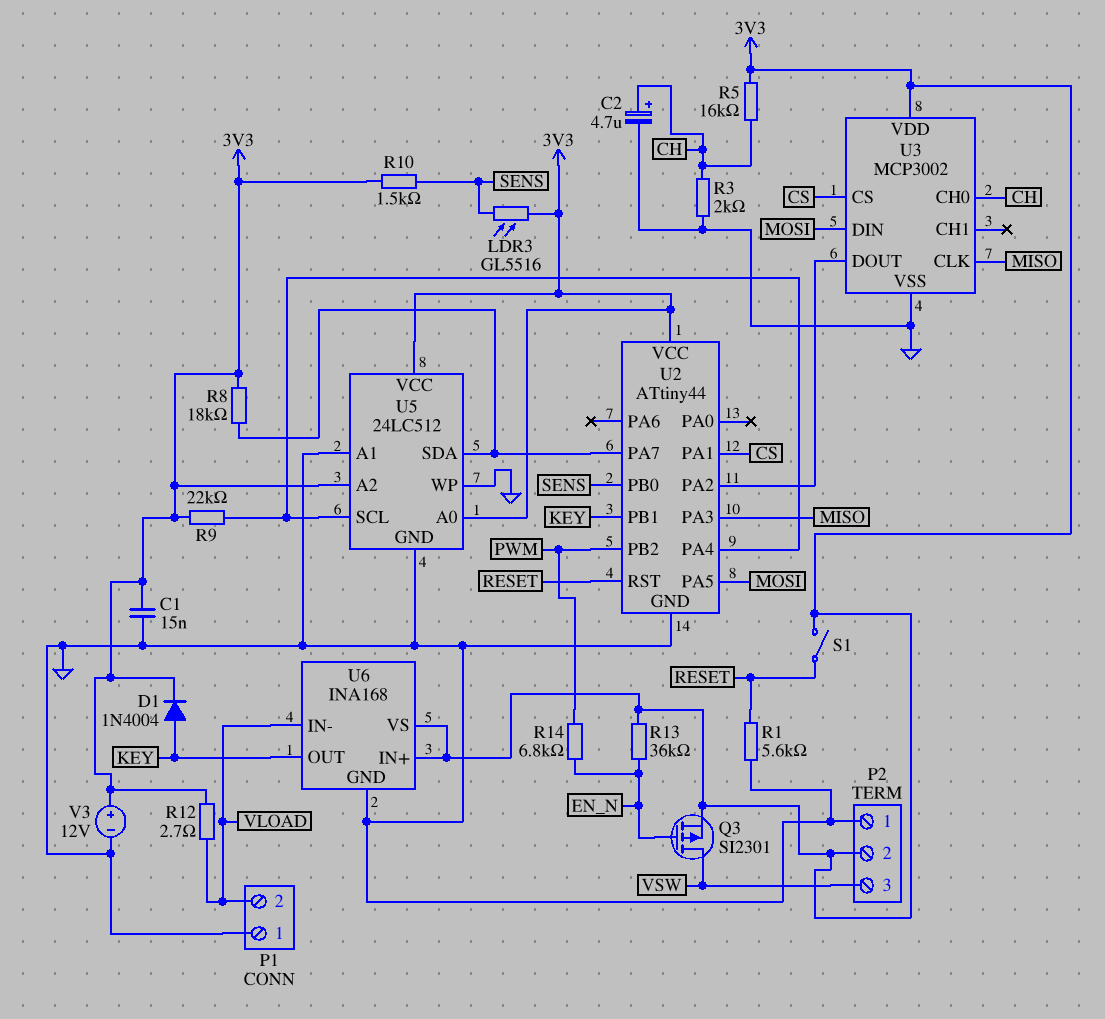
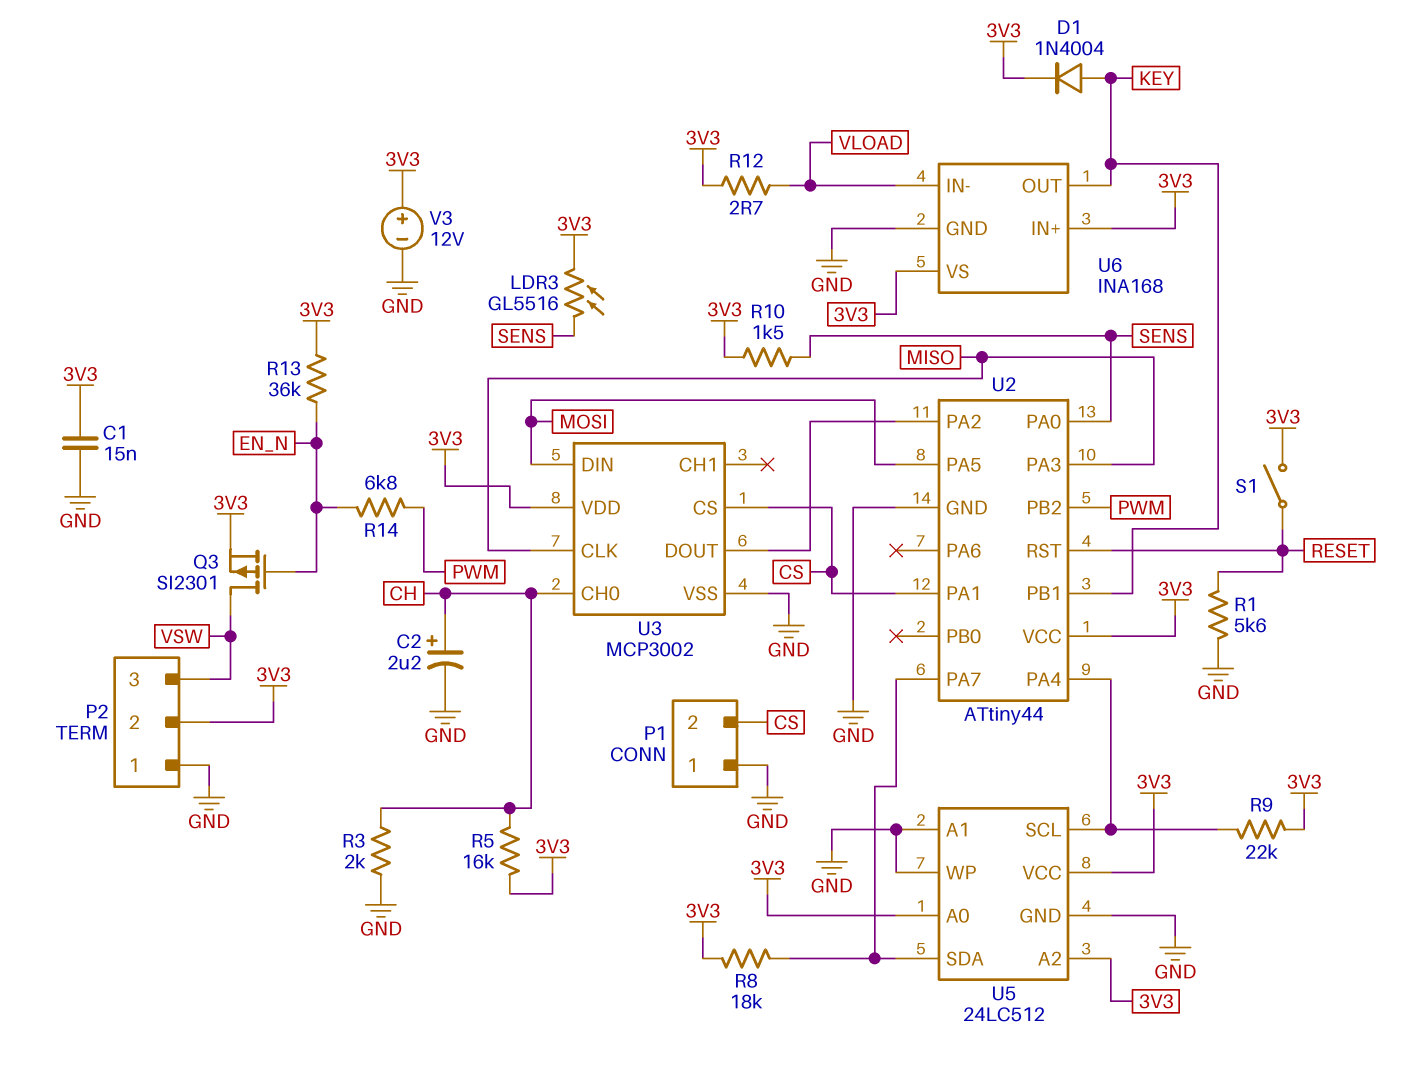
C2: 4.7uF (plus CH, minus GND) -> 2.2uF (plus CH, minus GND)
P1 pin 2: VLOAD -> CS
U2 pin PA0: none -> SENS
U2 pin PB0: SENS -> none

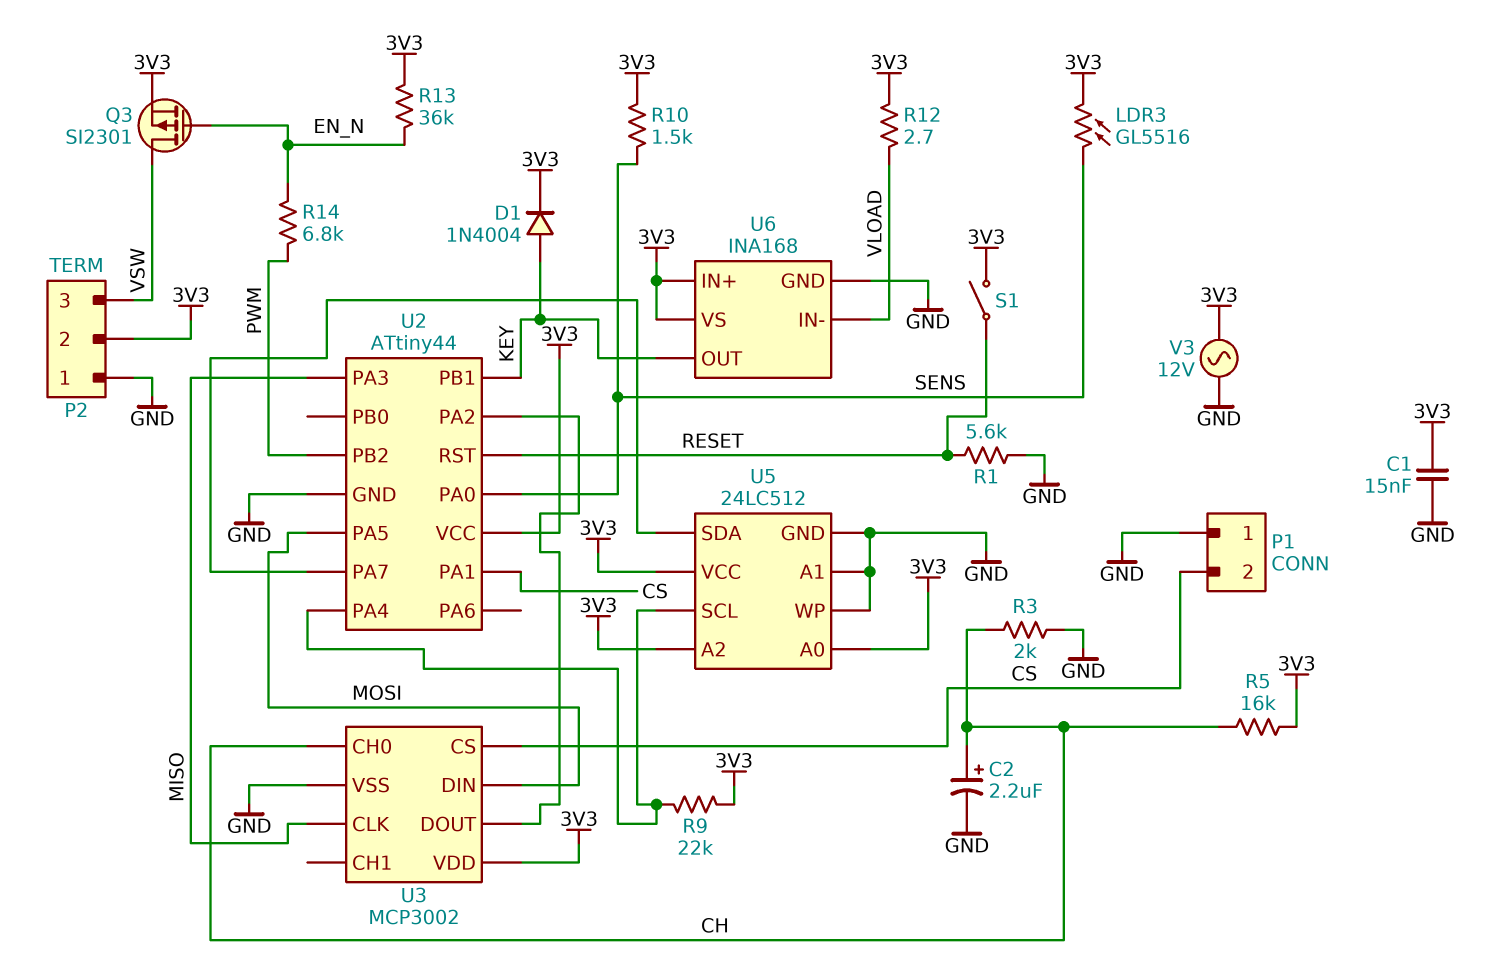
R8: 18k (3V3, U2/PA7) -> none
V3: 12V (plus 3V3, minus GND) -> AC 12V (3V3, GND)

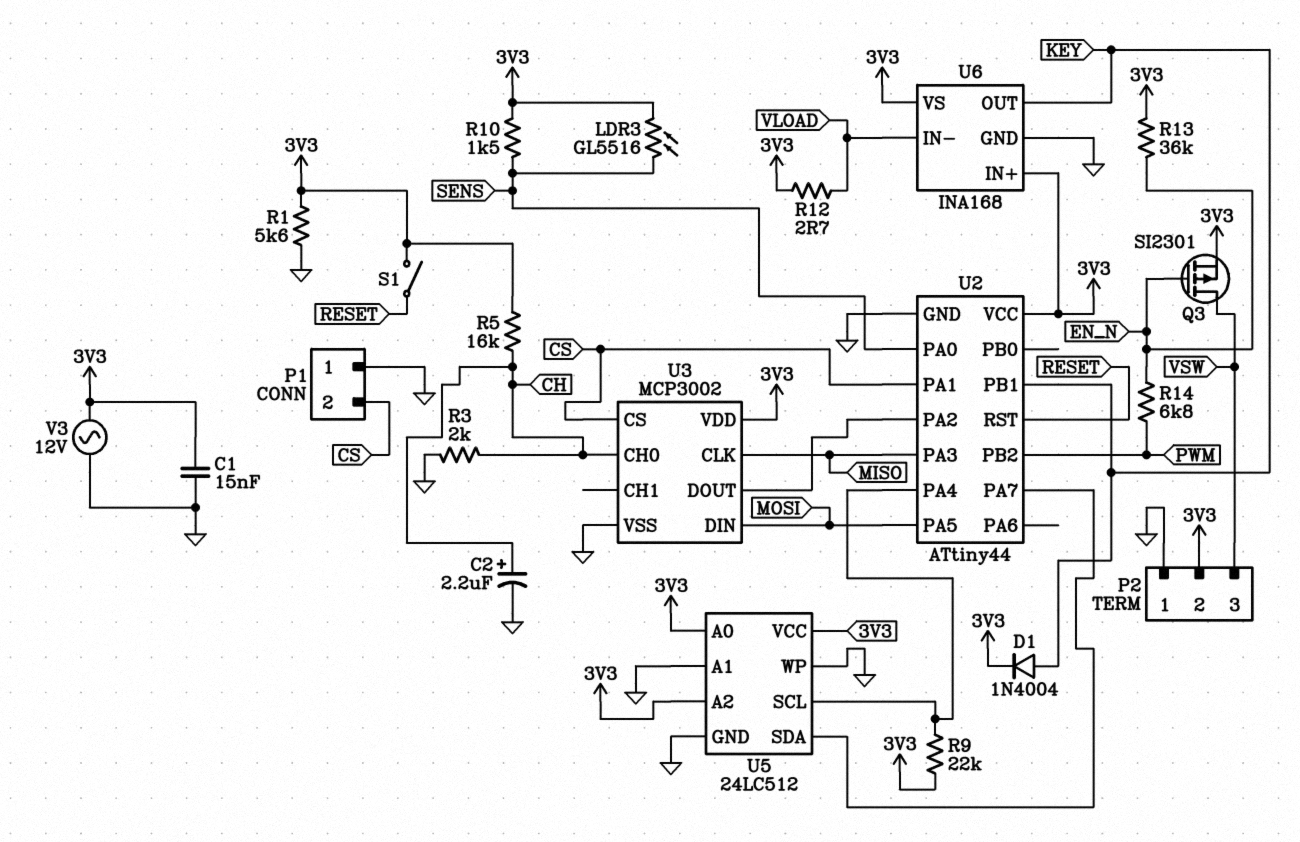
R1: 5.6k (GND, RESET) -> 5.6k (3V3, GND)

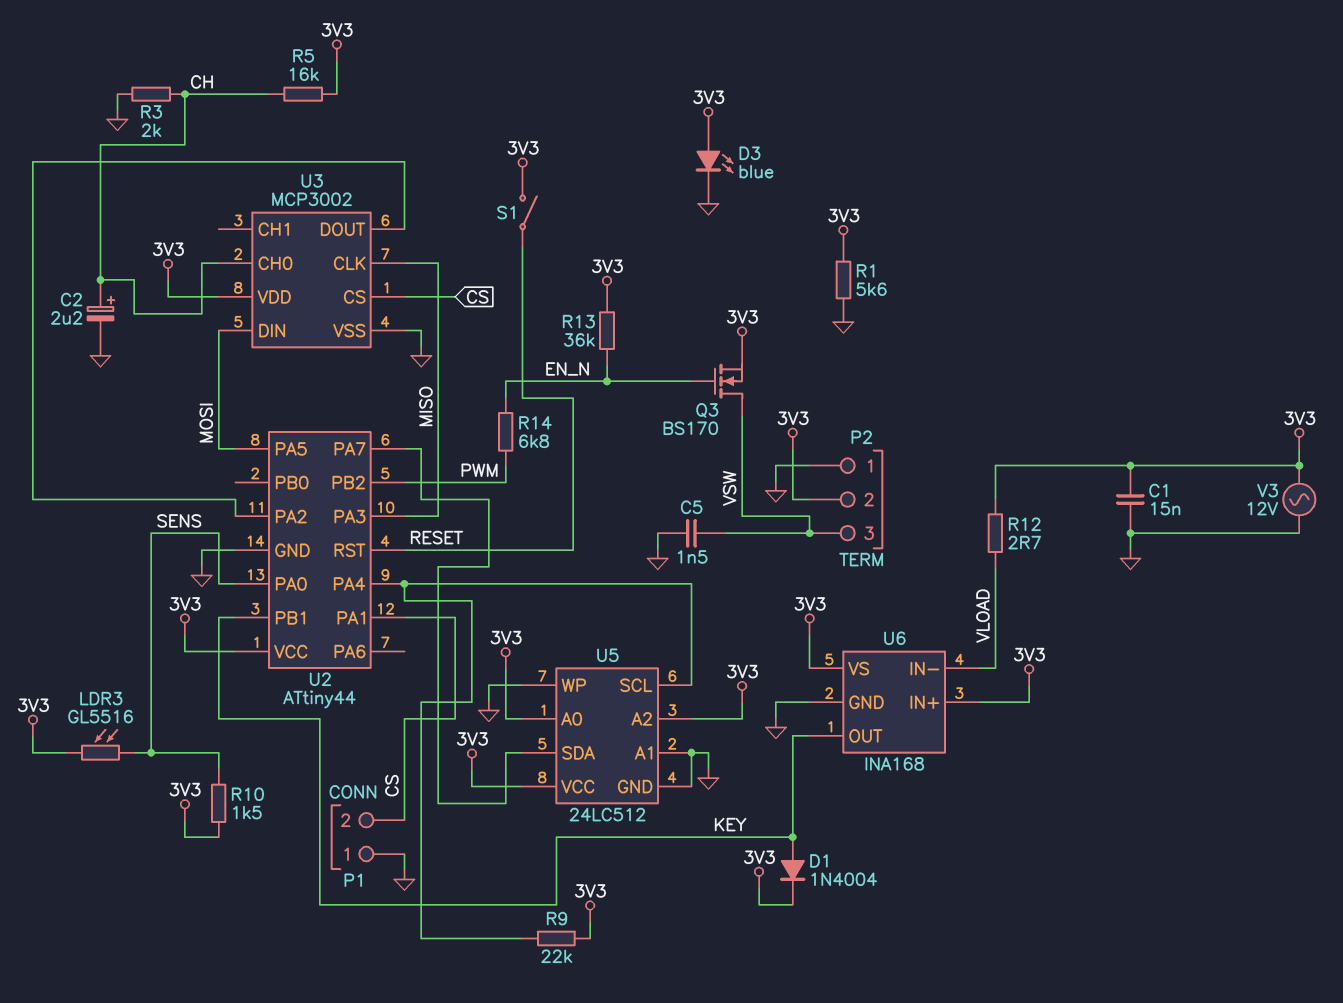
C5: none -> 1.5nF (GND, VSW)
D3: none -> LED blue (A 3V3, K GND)
Q3: PMOS SI2301 (G EN_N, D VSW, S 3V3) -> NMOS BS170 (G EN_N, D VSW, S 3V3)

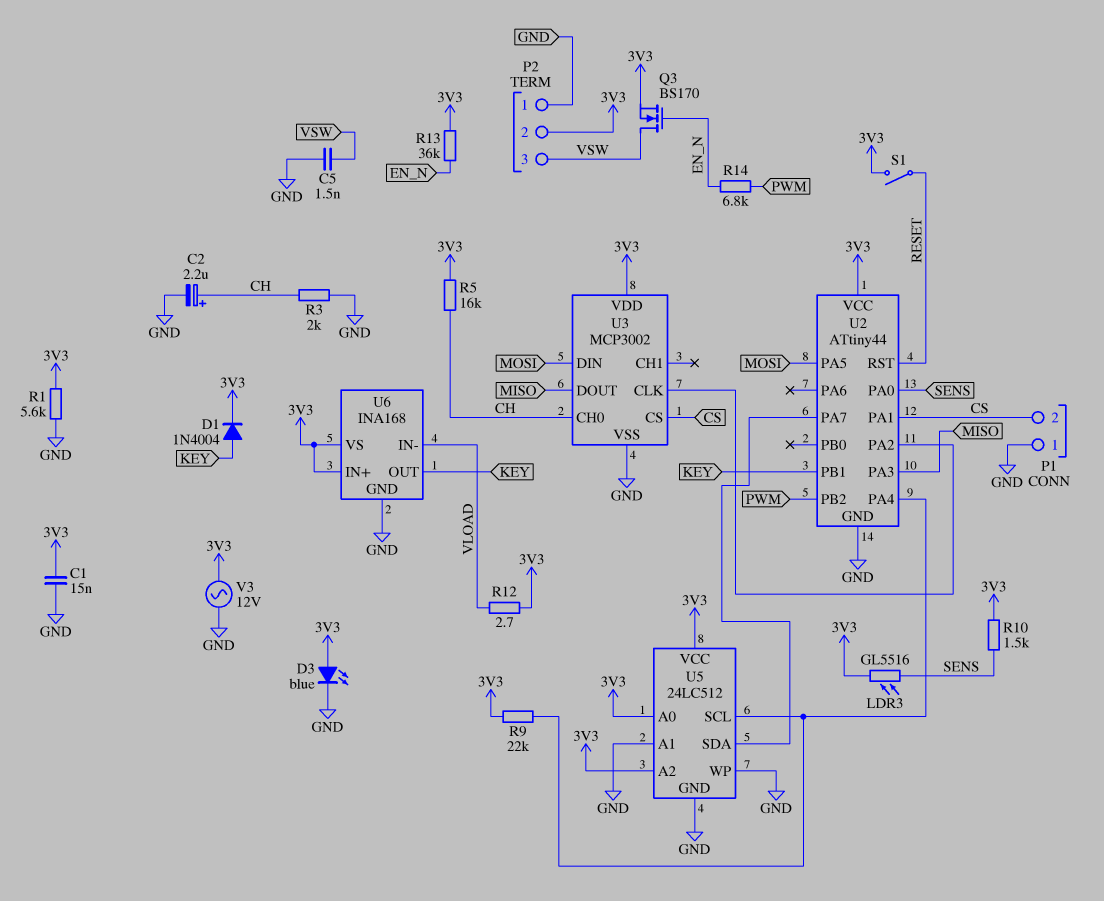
U3 pin CLK: MISO -> U2/PA2
U3 pin DOUT: U2/PA2 -> MISO

